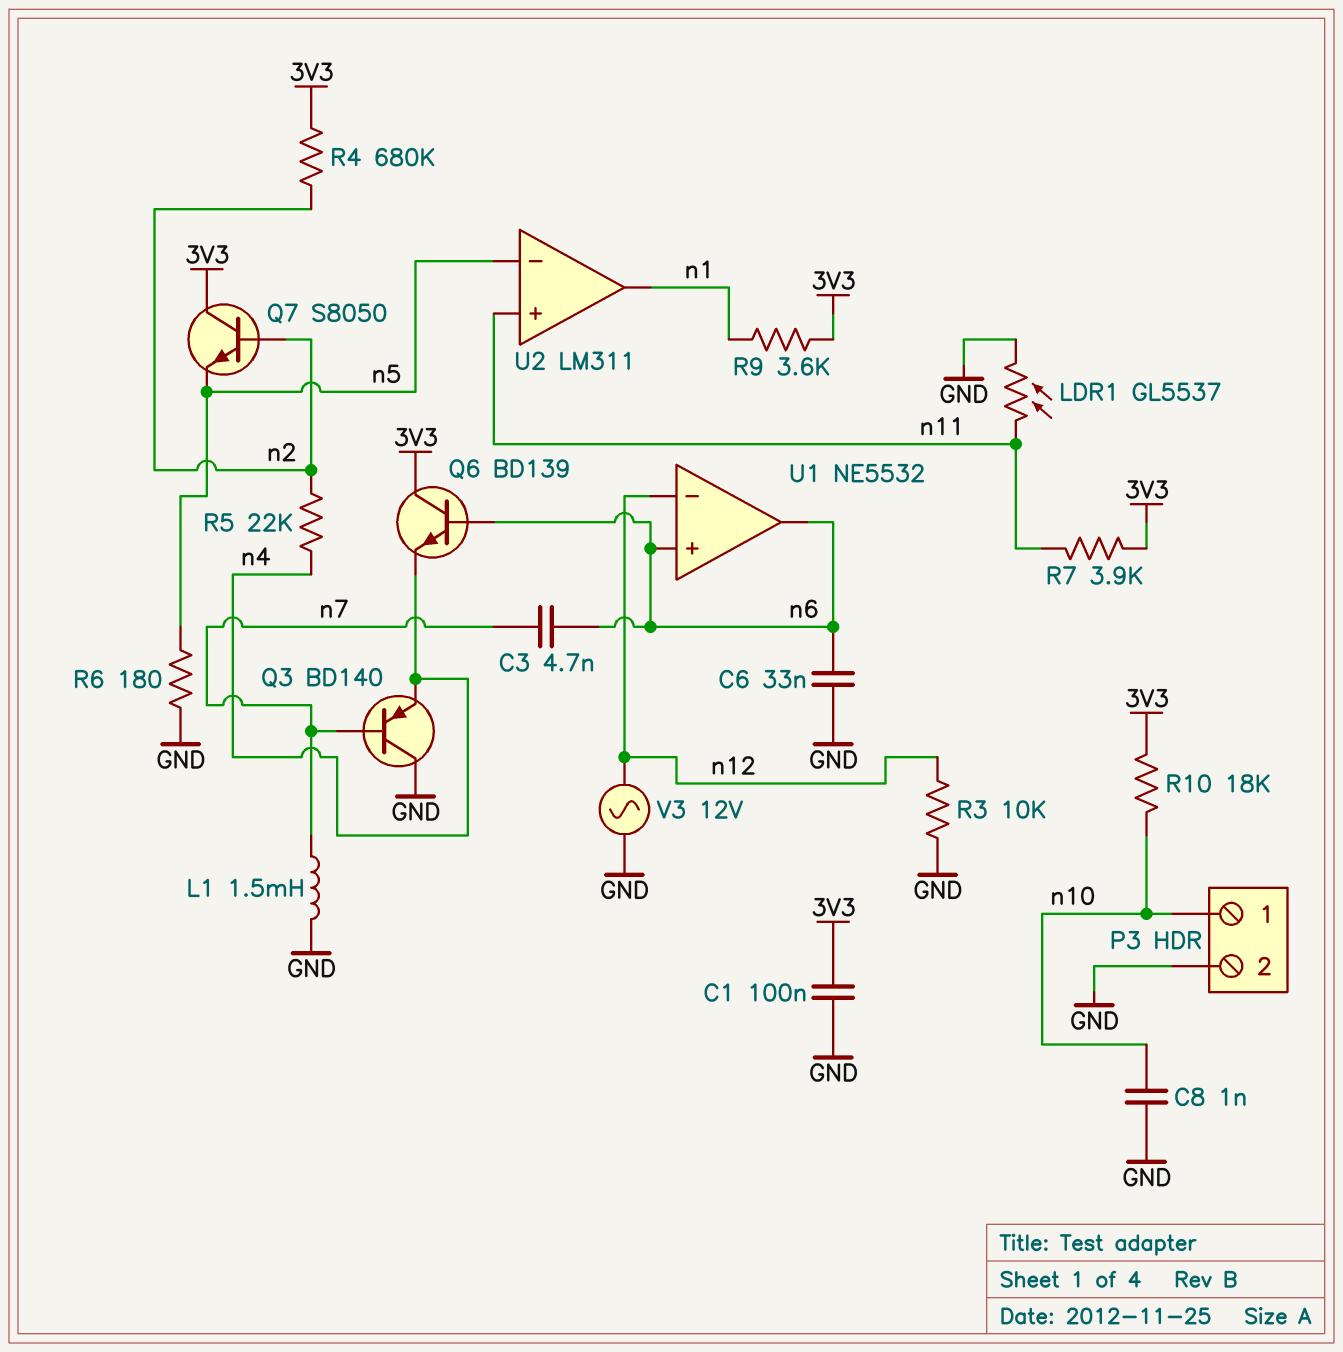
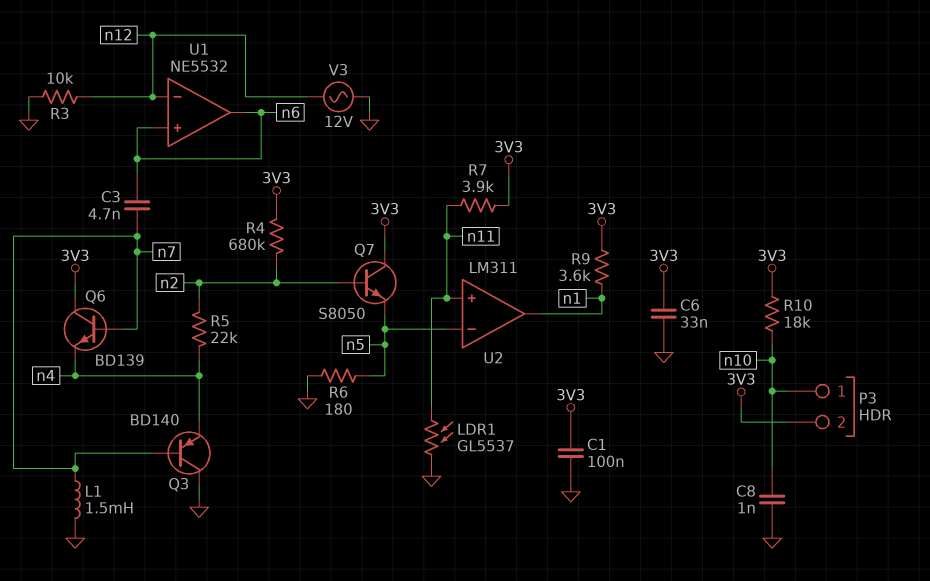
C6: 33nF (GND, n6) -> 33nF (3V3, GND)
P3 pin 2: GND -> 3V3
Q6: NPN BD139 (B n6, C 3V3, E n4) -> NPN BD139 (B n7, C 3V3, E n4)

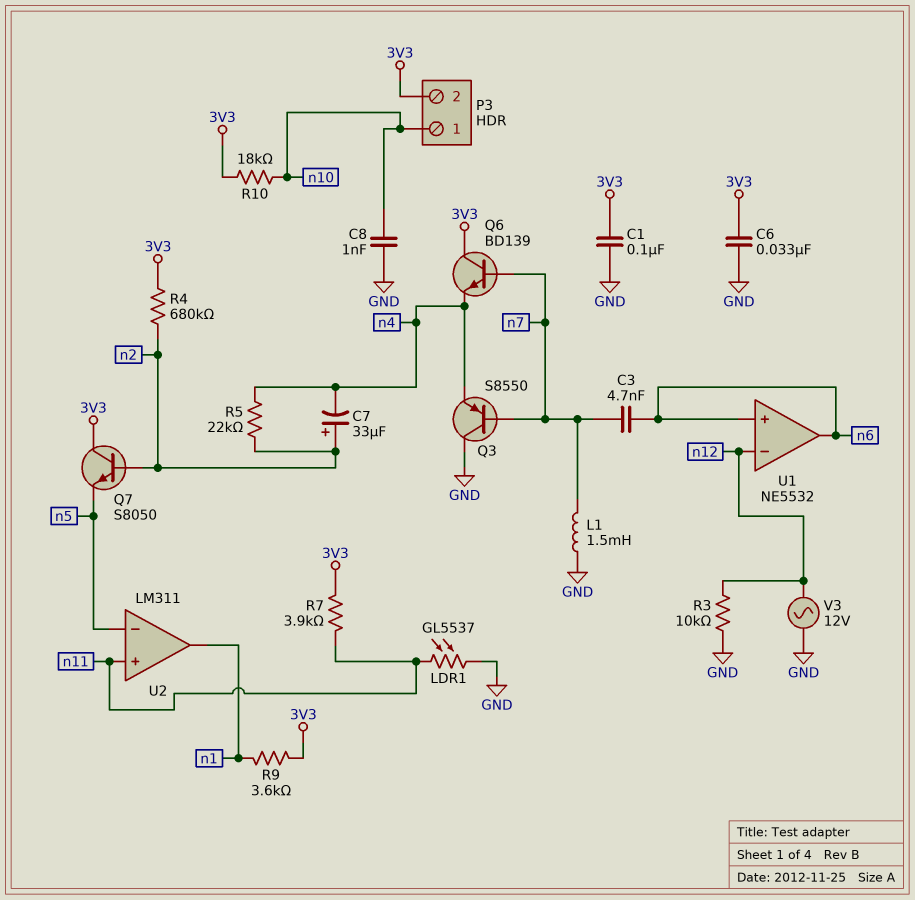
C7: none -> 33uF (plus n2, minus n4)
Q3: PNP BD140 (B n7, C GND, E n4) -> PNP S8550 (B n7, C GND, E n4)
R6: 180 (GND, n5) -> none

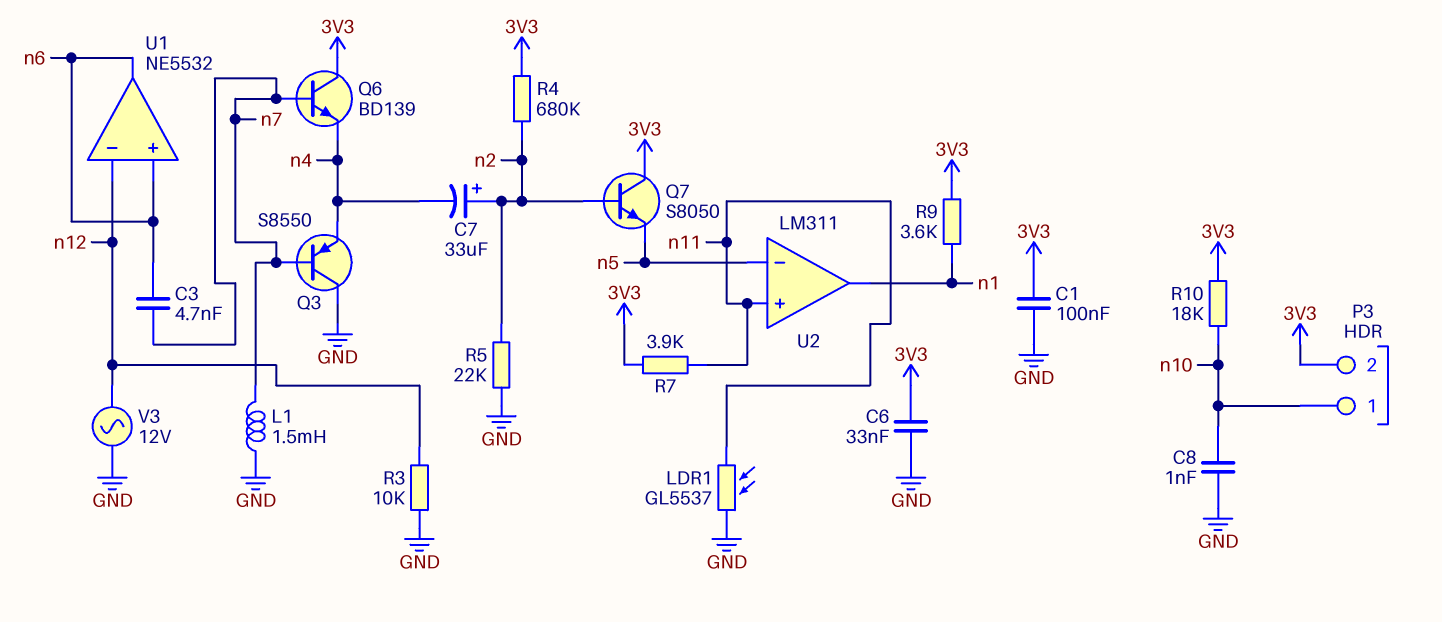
R5: 22k (n2, n4) -> 22k (GND, n2)

